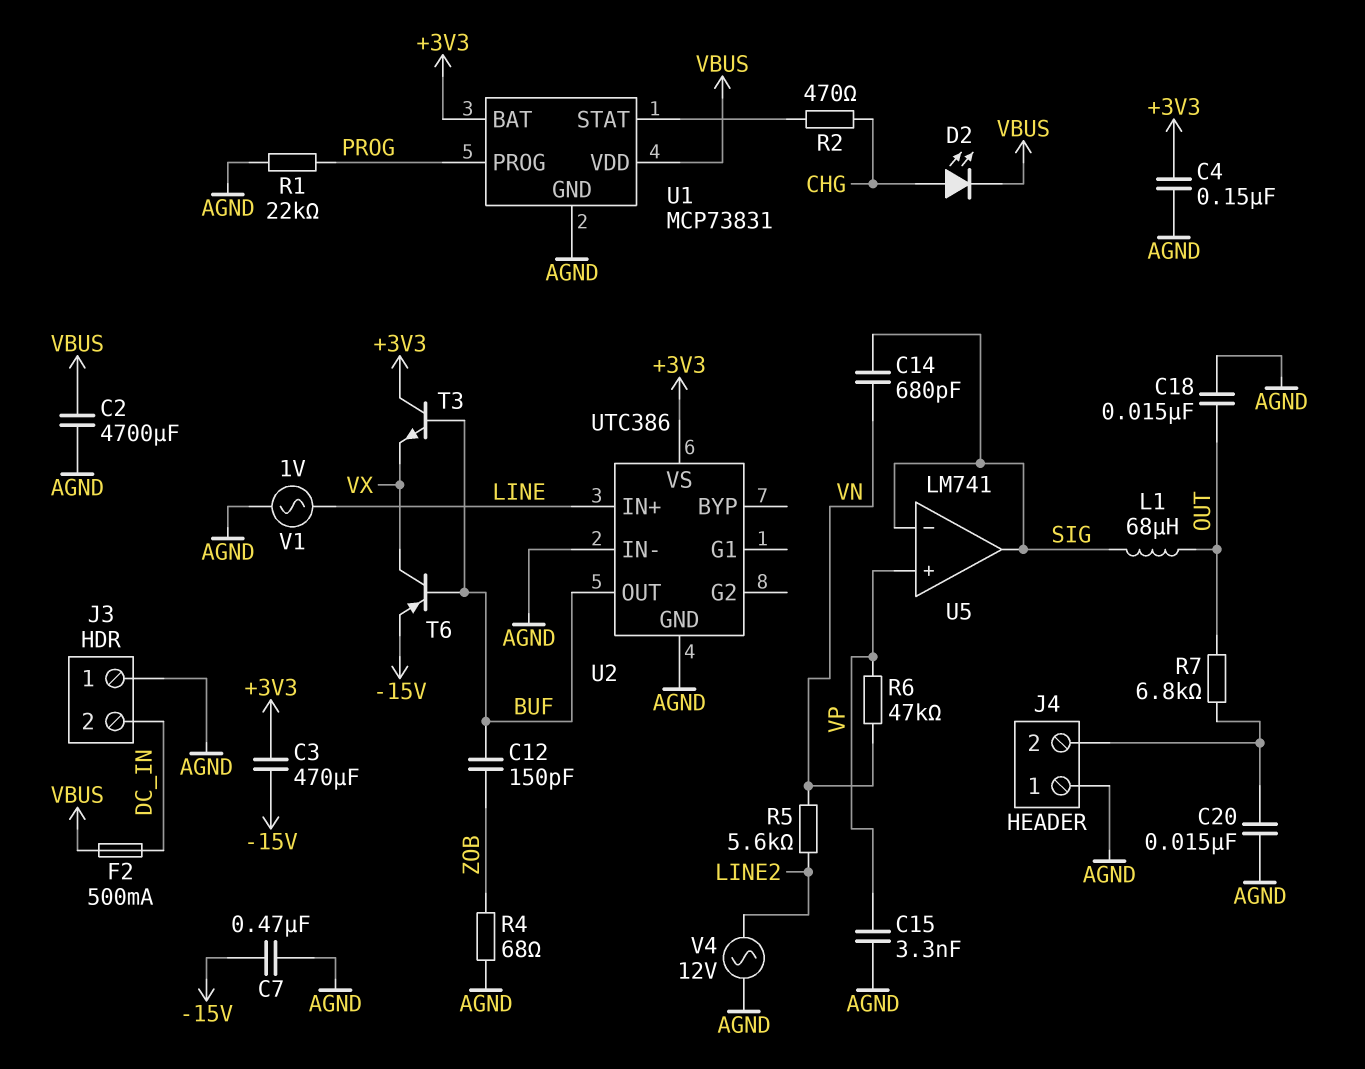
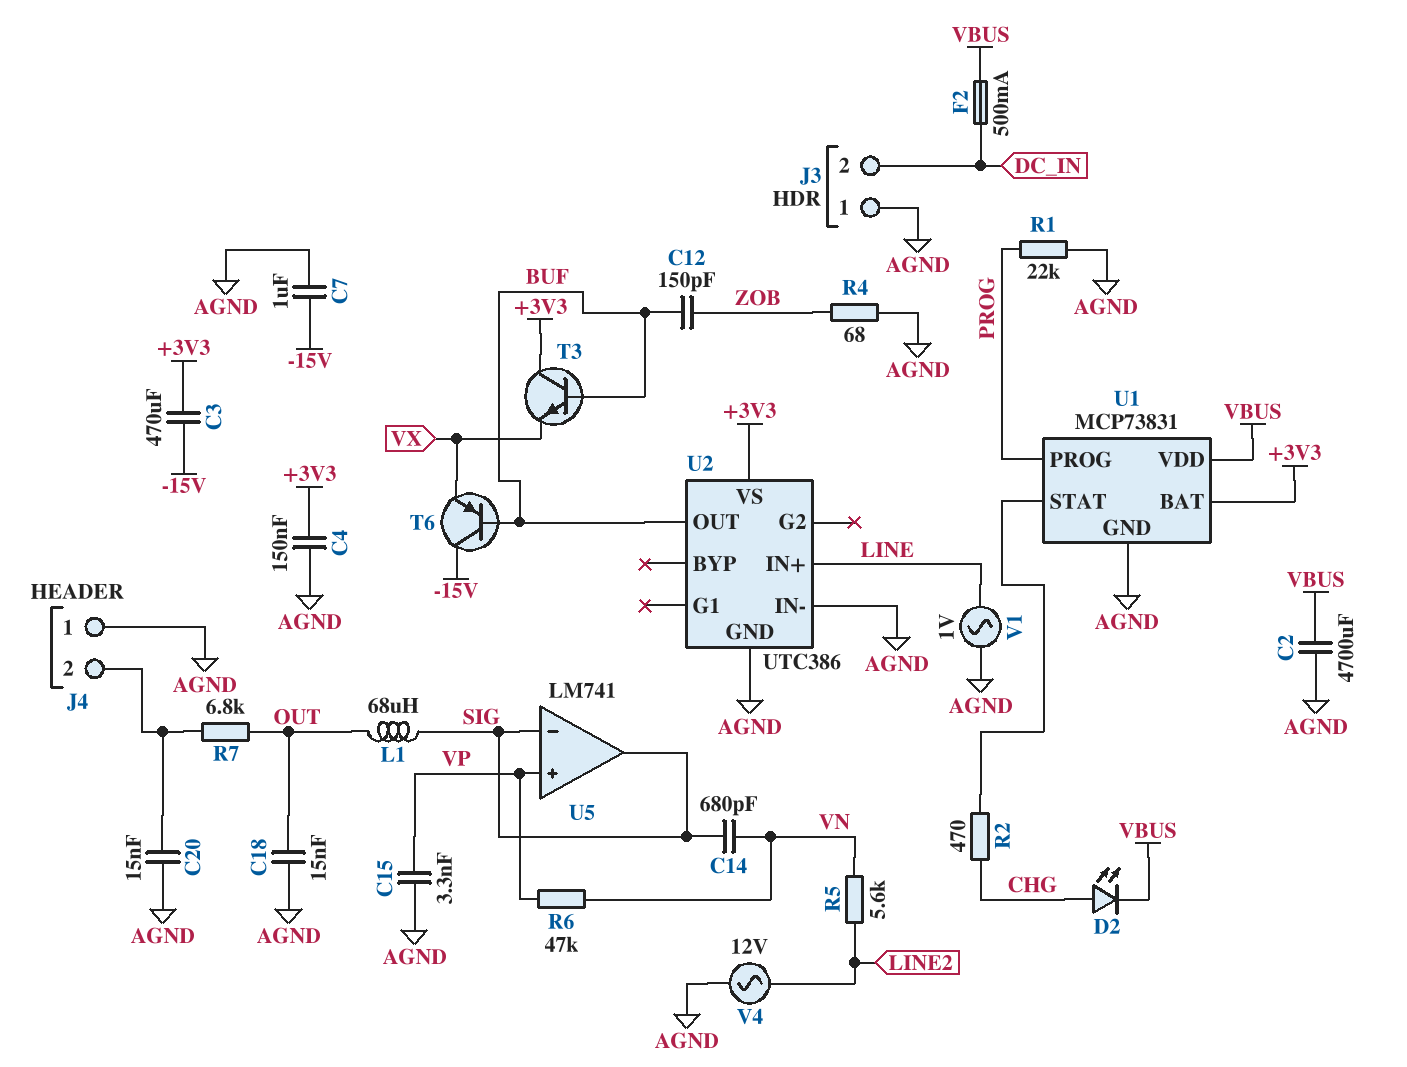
C7: 470nF (-15V, AGND) -> 1uF (-15V, AGND)
T6: PNP (B BUF, C VX, E -15V) -> PNP (B BUF, C -15V, E VX)

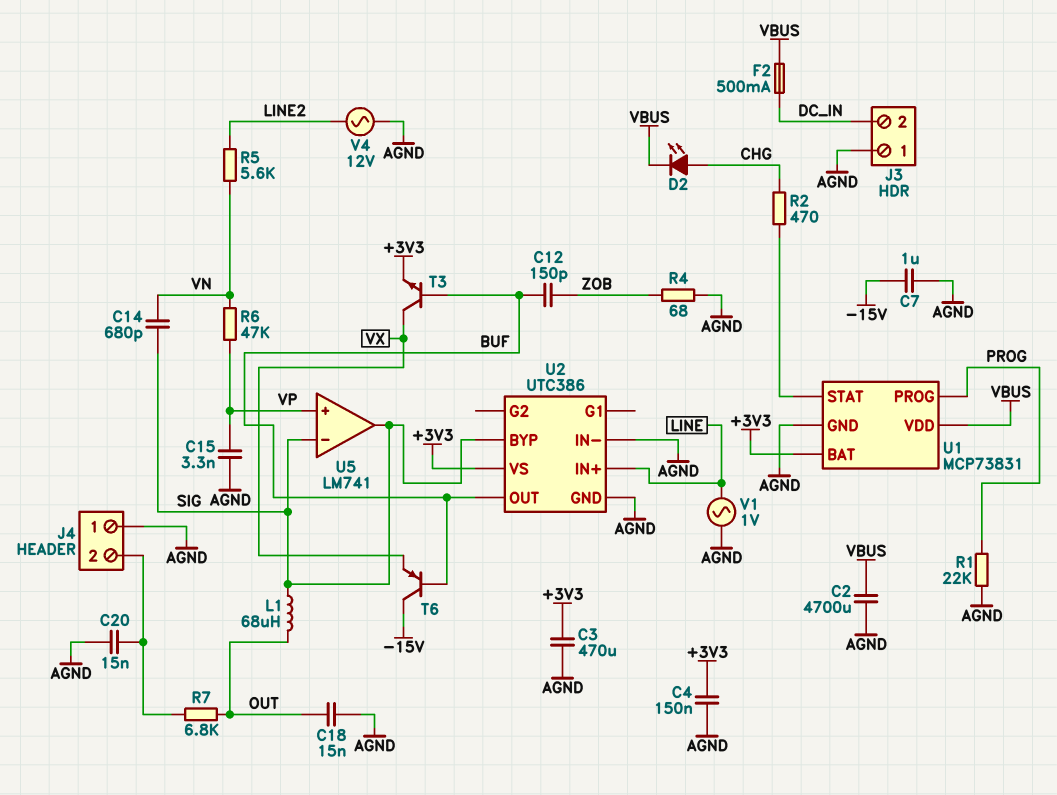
C3: 470uF (+3V3, -15V) -> 470uF (+3V3, AGND)
T3: NPN (B BUF, C +3V3, E VX) -> NPN (B BUF, C VX, E +3V3)
U2 pin BYP: none -> SIG

